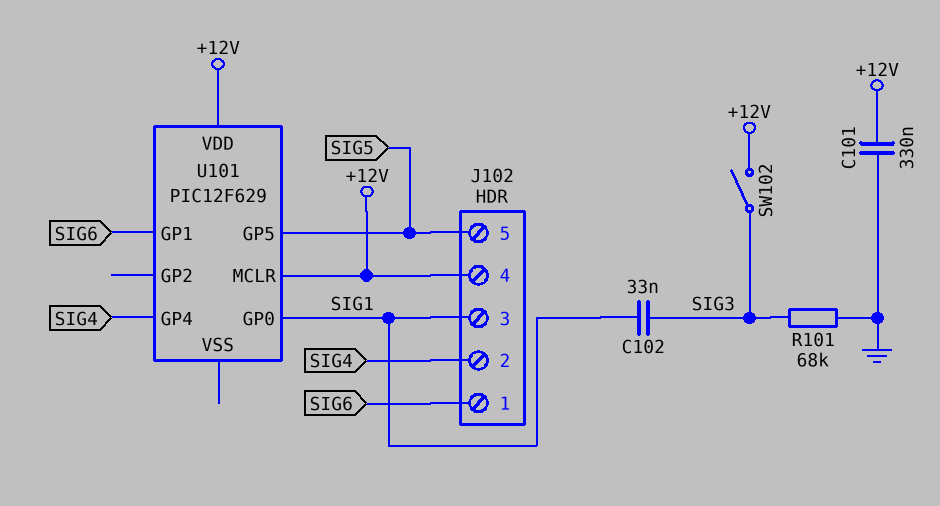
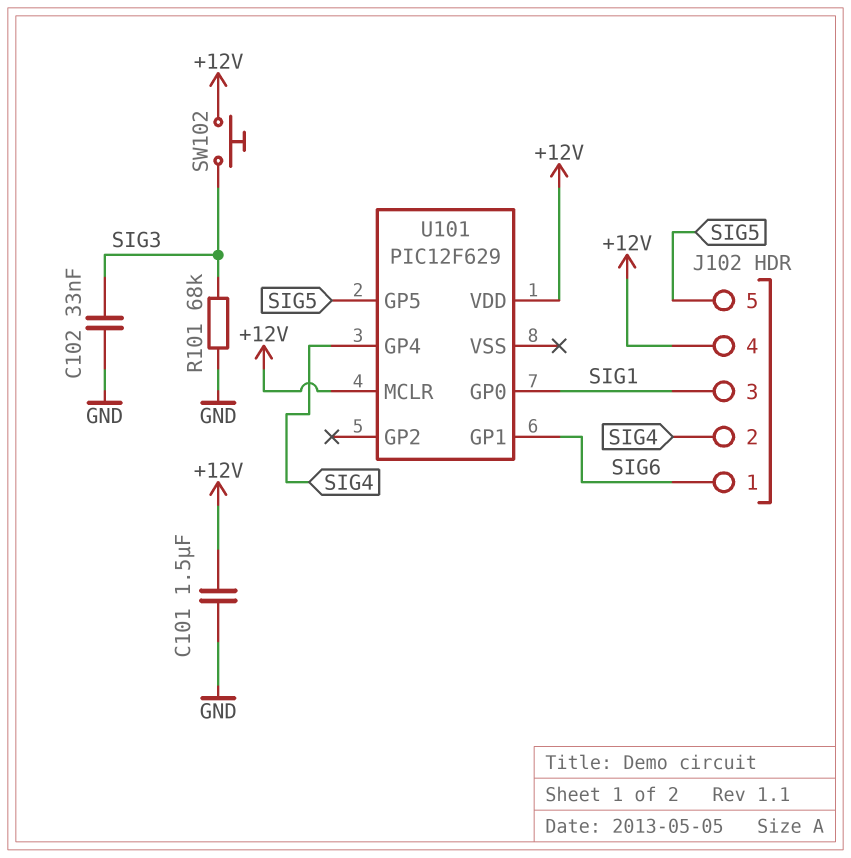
C101: 330nF (+12V, GND) -> 1.5uF (+12V, GND)
C102: 33nF (SIG1, SIG3) -> 33nF (GND, SIG3)
SW102: switch (+12V, SIG3) -> button (+12V, SIG3)

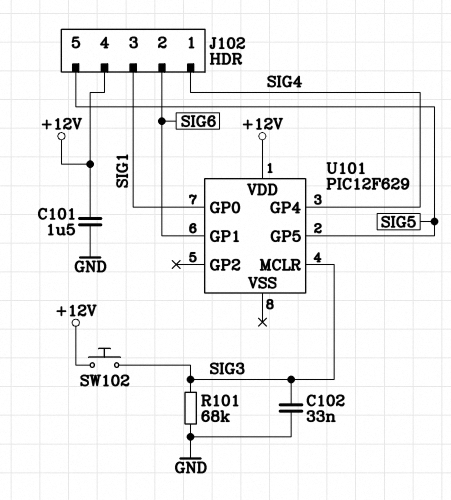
J102 pin 1: SIG6 -> SIG4
J102 pin 2: SIG4 -> SIG6
U101 pin MCLR: +12V -> SIG3

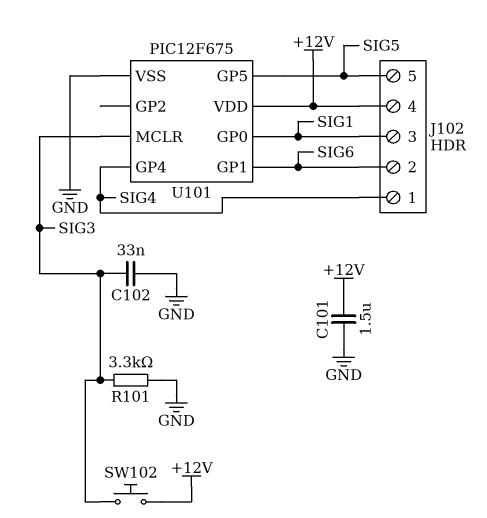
R101: 68k (GND, SIG3) -> 3.3k (GND, SIG3)
U101: PIC12F629 -> PIC12F675
U101 pin VSS: none -> GND

